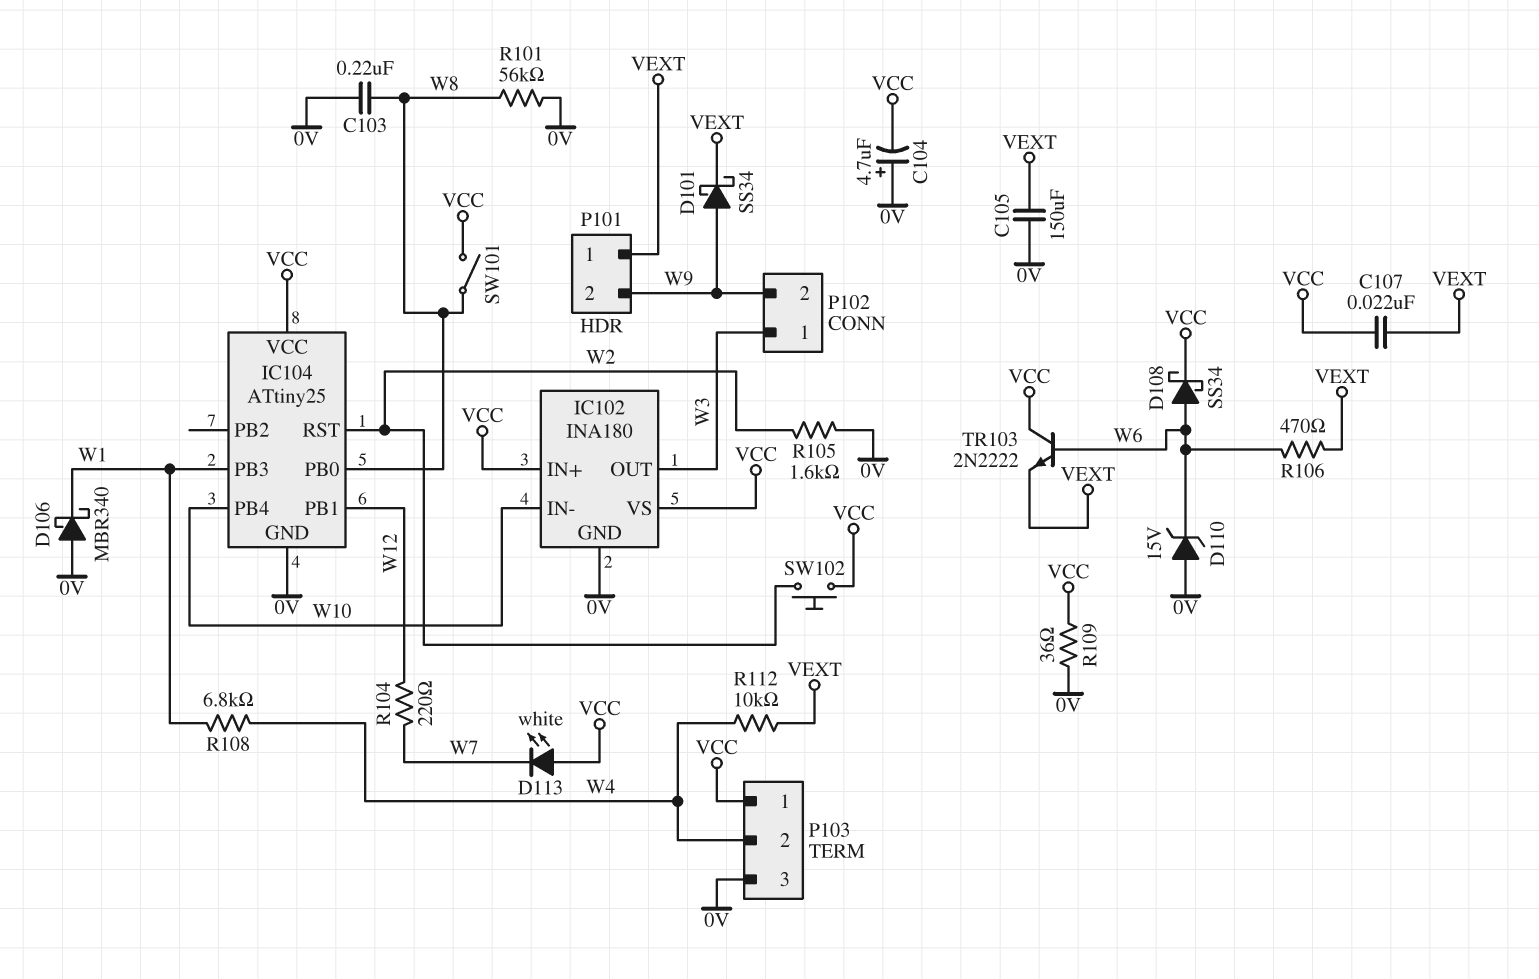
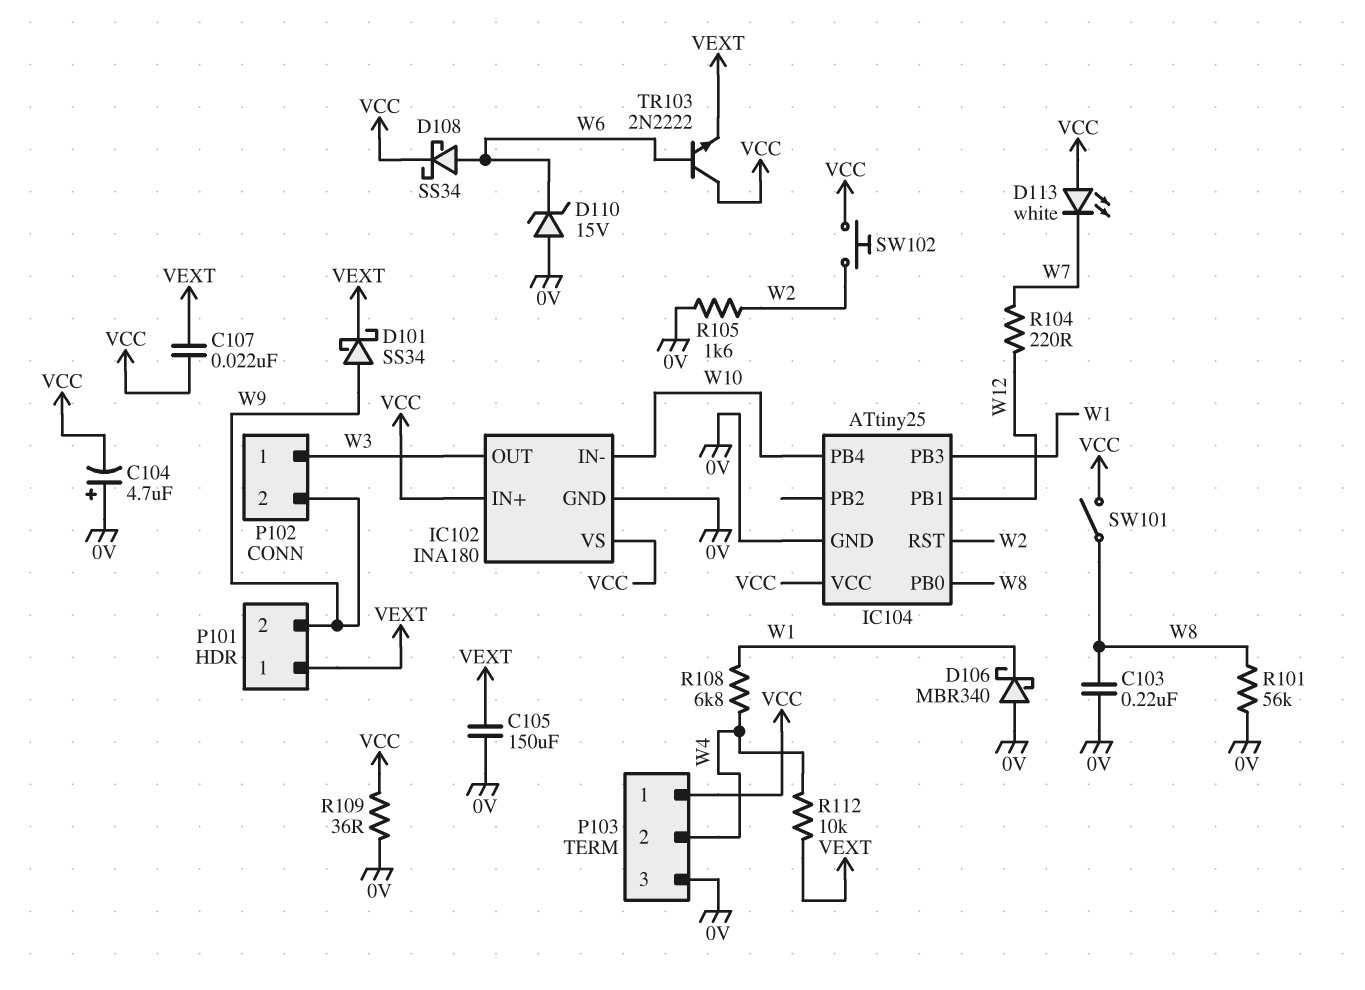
R106: 470 (VEXT, W6) -> none

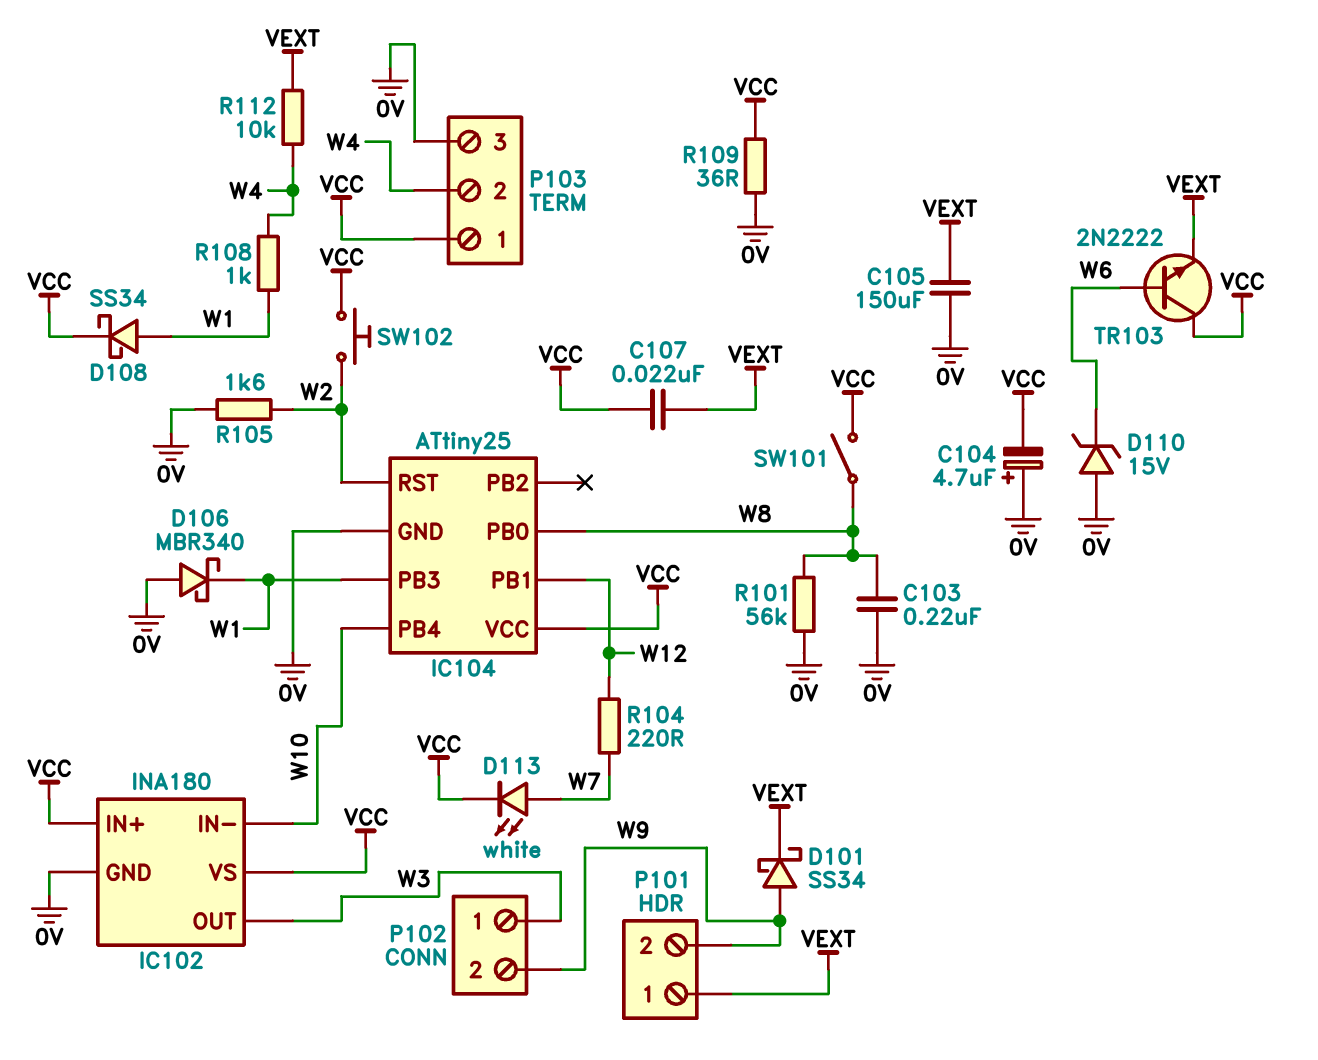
D108: schottky SS34 (A W6, K VCC) -> schottky SS34 (A W1, K VCC)
D113: LED white (A VCC, K W7) -> LED white (A W7, K VCC)
R108: 6.8k (W1, W4) -> 1k (W1, W4)

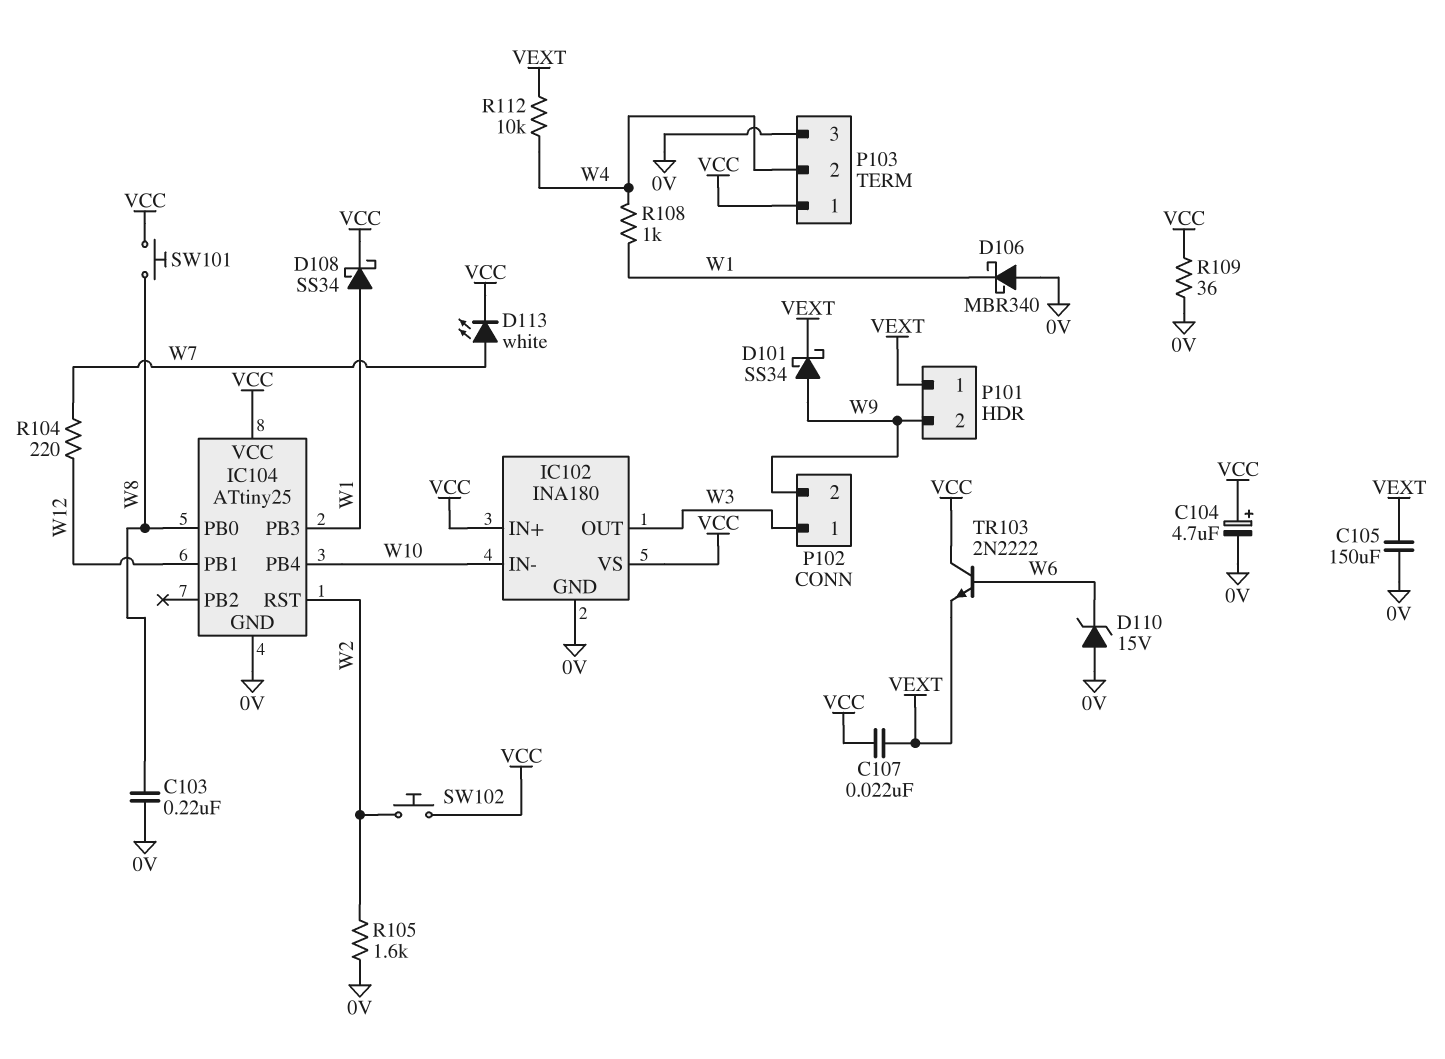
C104: 4.7uF (plus 0V, minus VCC) -> 4.7uF (plus VCC, minus 0V)
R101: 56k (0V, W8) -> none
SW101: switch (VCC, W8) -> button (VCC, W8)

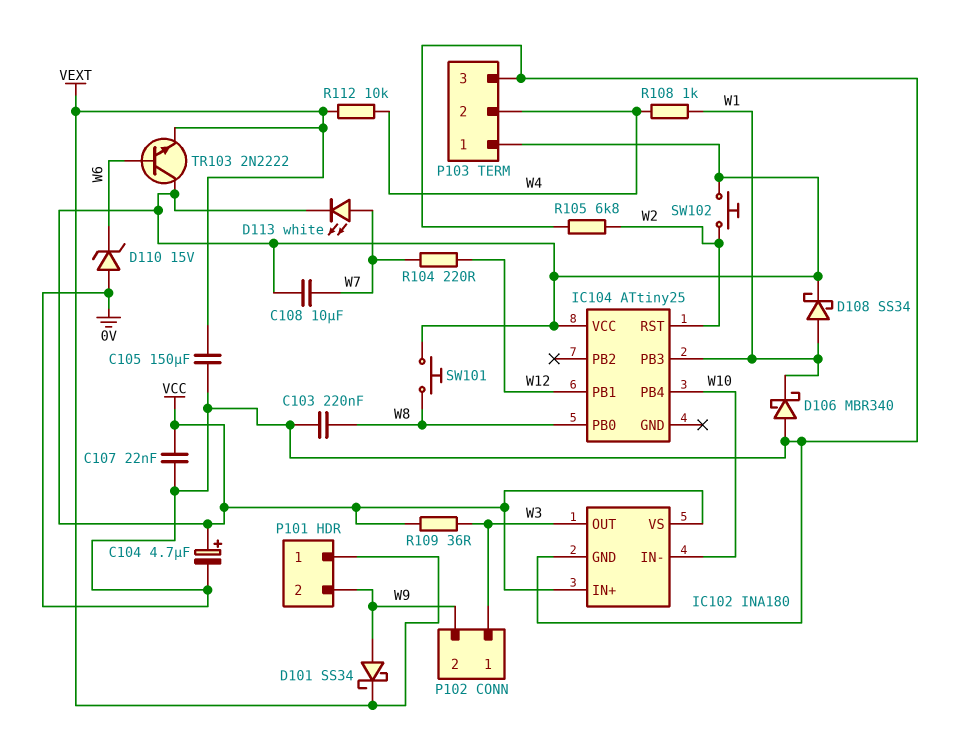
C107: 22nF (VCC, VEXT) -> 22nF (0V, VCC)
C108: none -> 10uF (VCC, W7)
IC104 pin GND: 0V -> none
R105: 1.6k (0V, W2) -> 6.8k (0V, W2)
R109: 36 (0V, VCC) -> 36 (VCC, W3)

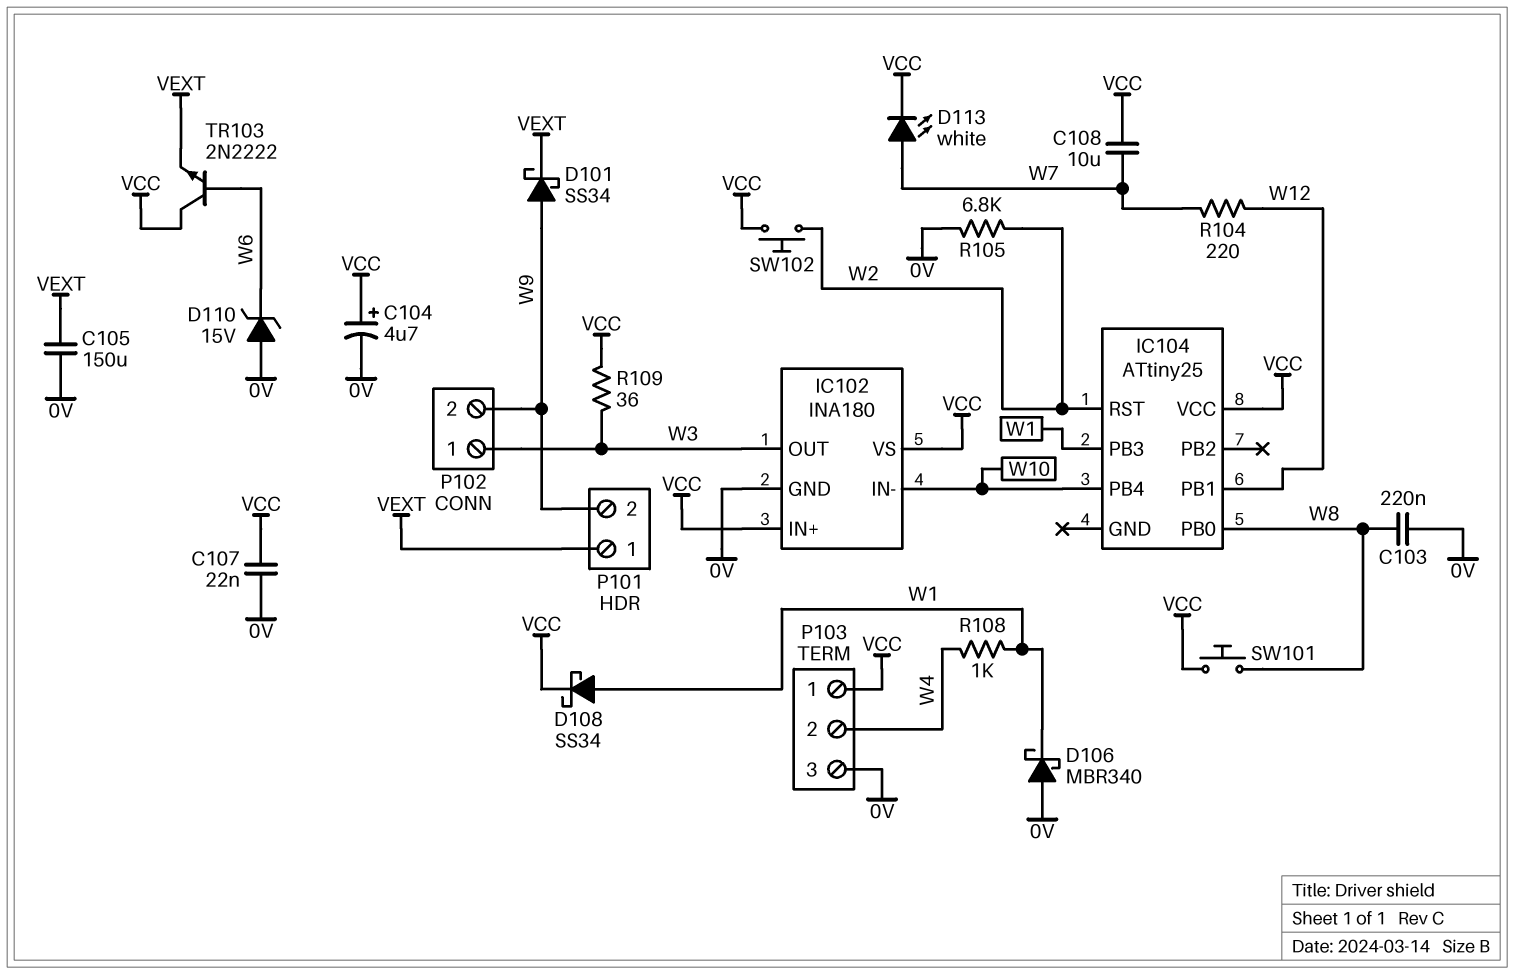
R112: 10k (VEXT, W4) -> none

